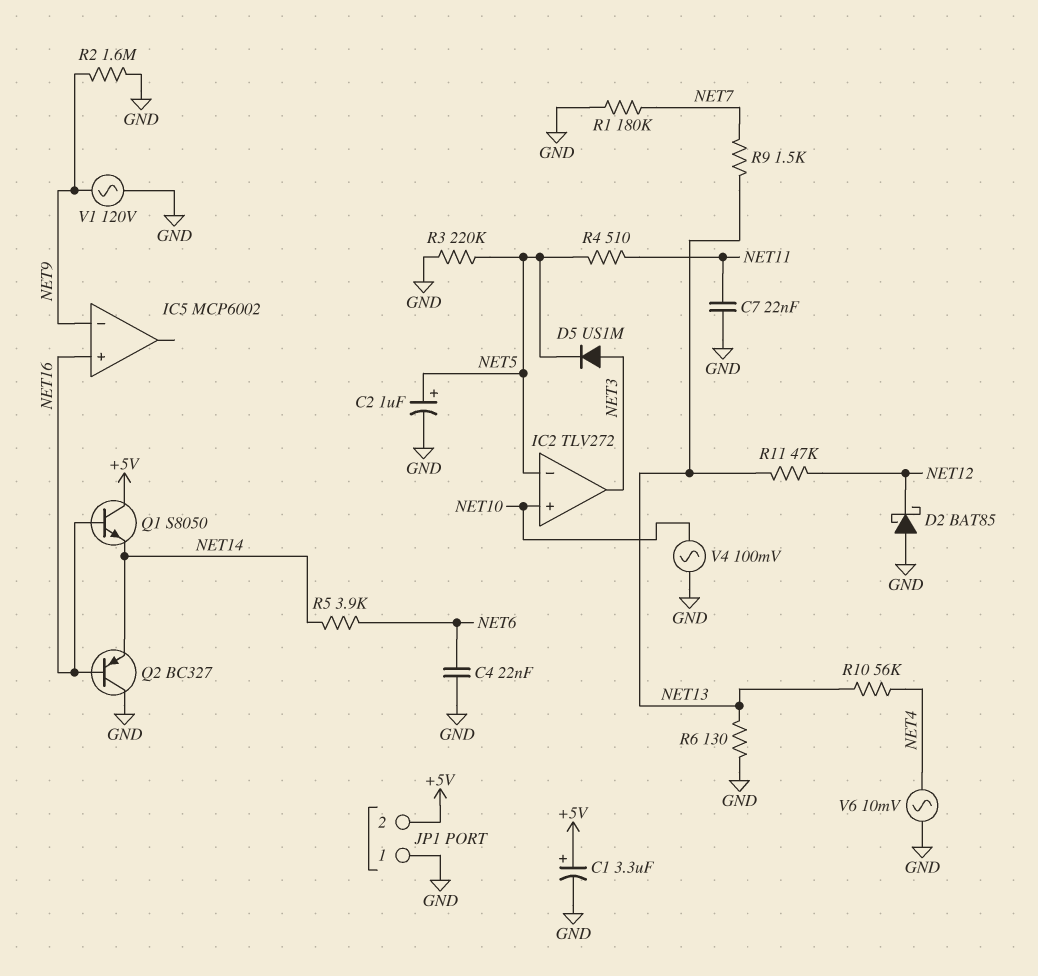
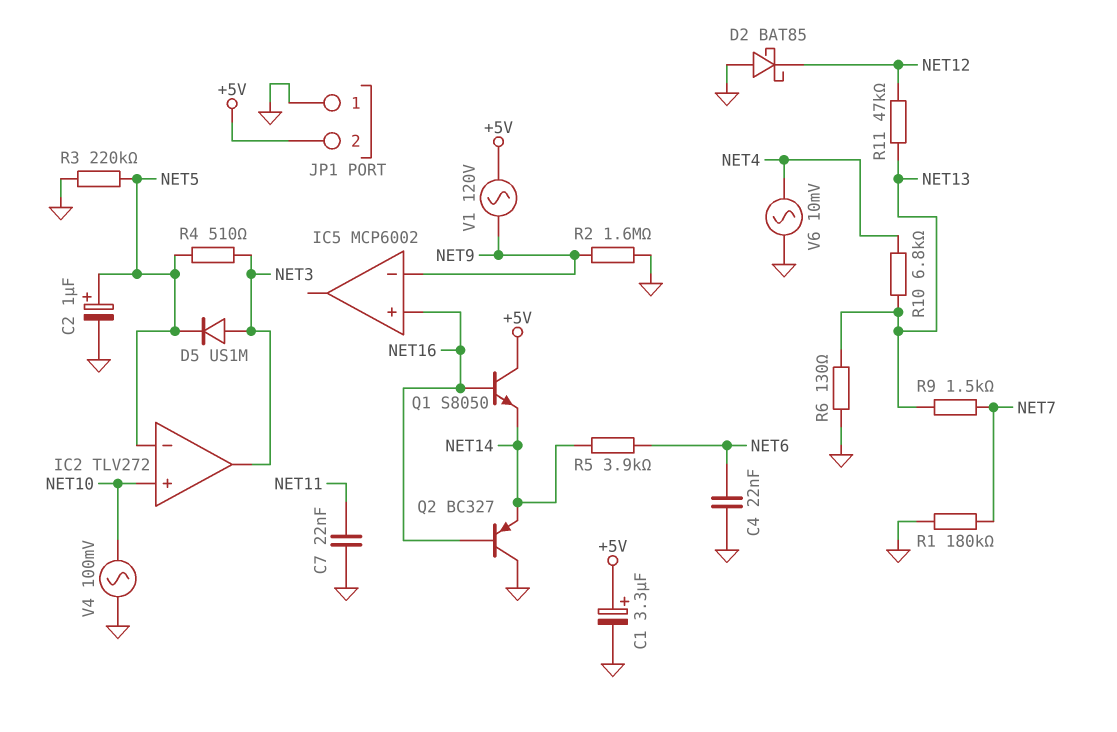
R4: 510 (NET5, NET11) -> 510 (NET3, NET5)
R10: 56k (NET4, NET13) -> 6.8k (NET4, NET13)
V1: AC 120V (GND, NET9) -> AC 120V (+5V, NET9)

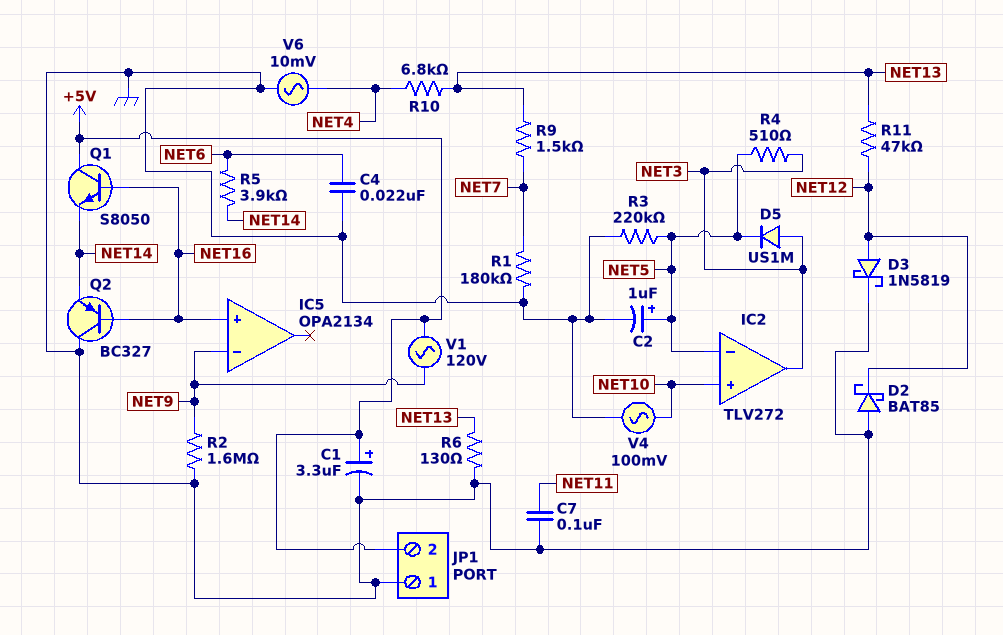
C7: 22nF (GND, NET11) -> 100nF (GND, NET11)
D3: none -> schottky 1N5819 (A NET12, K GND)
IC5: MCP6002 -> OPA2134

